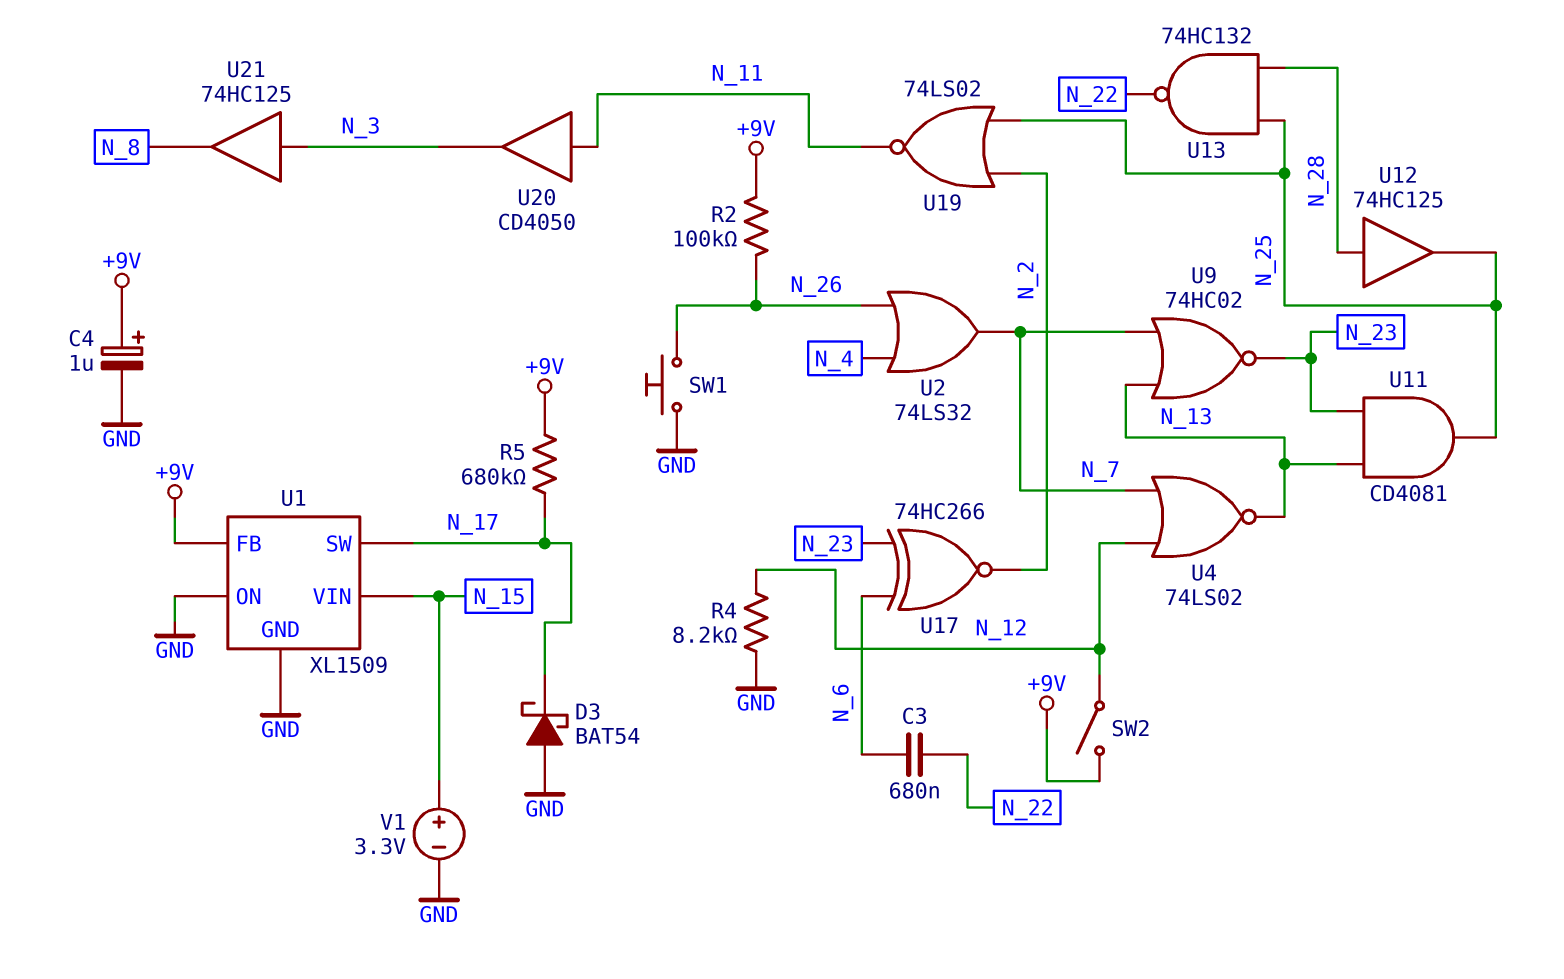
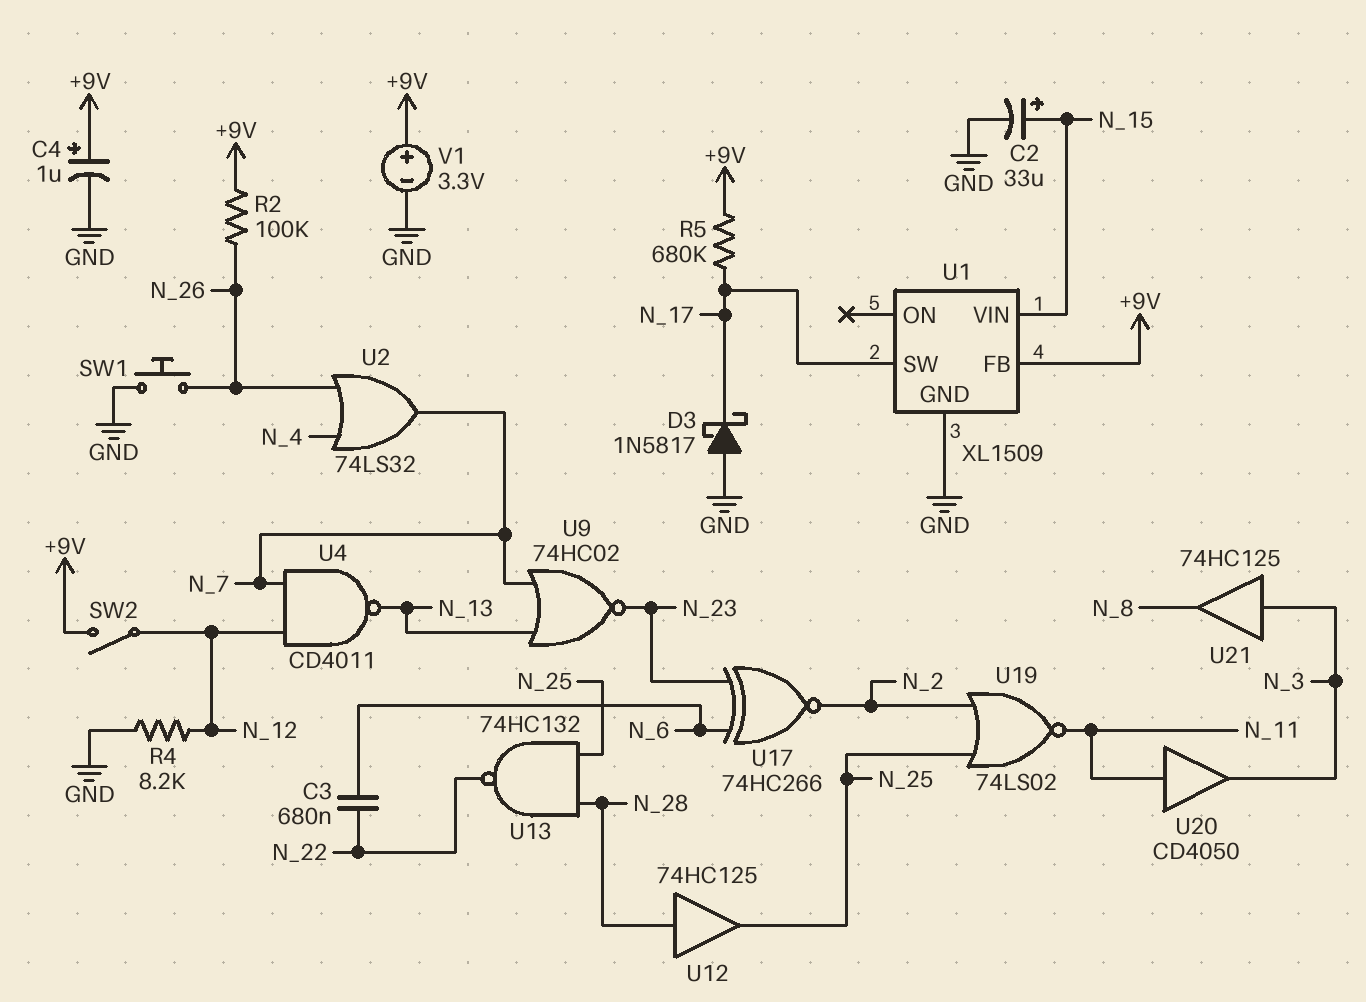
C2: none -> 33uF (plus N_15, minus GND)
D3: schottky BAT54 (A GND, K N_17) -> schottky 1N5817 (A GND, K N_17)
U1 pin ON: GND -> none
U4: NOR 74LS02 (in N_7, in N_12, out N_13) -> NAND CD4011 (in N_7, in N_12, out N_13)
U11: AND CD4081 (in N_13, in N_23, out N_25) -> none
V1: 3.3V (plus N_15, minus GND) -> 3.3V (plus +9V, minus GND)

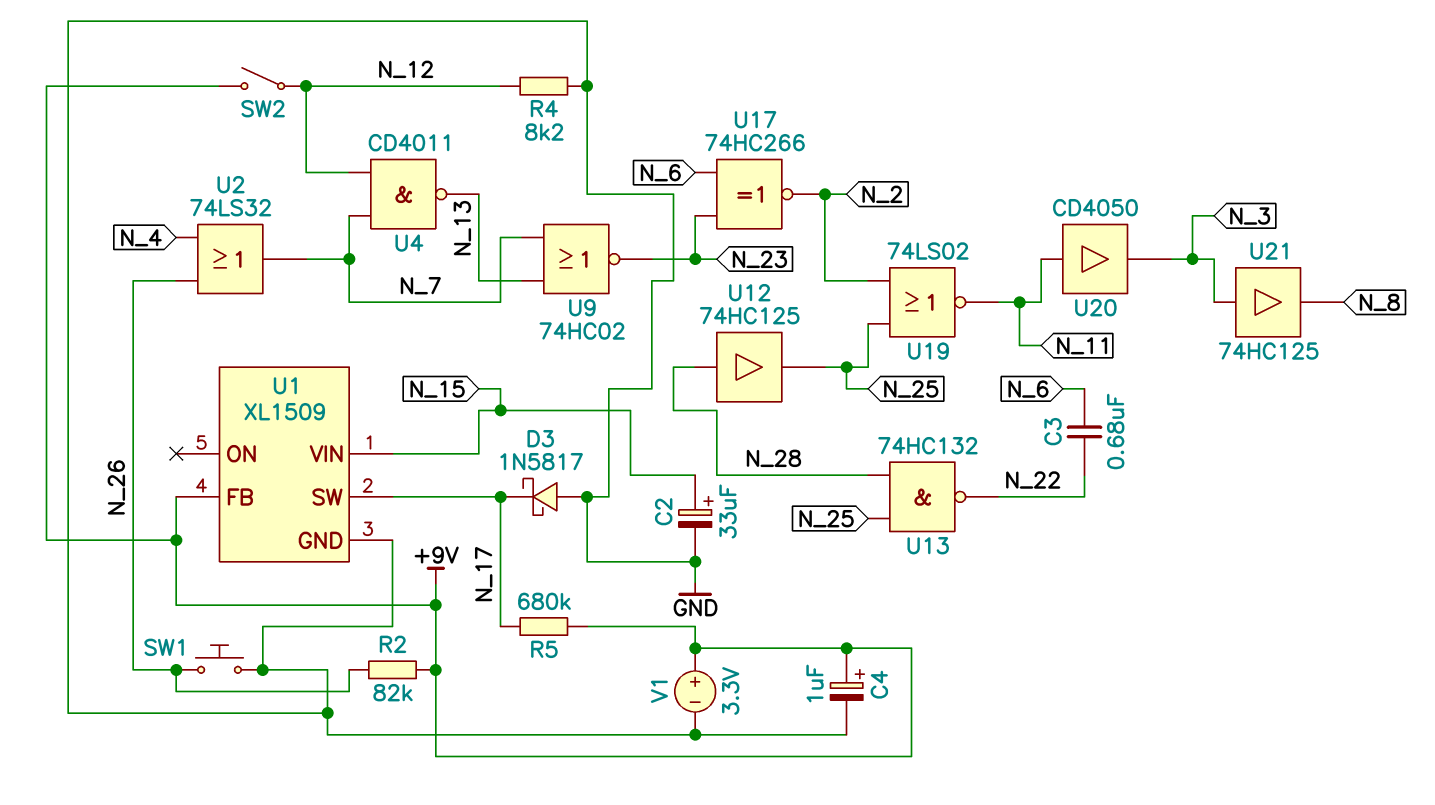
R2: 100k (+9V, N_26) -> 82k (+9V, N_26)

